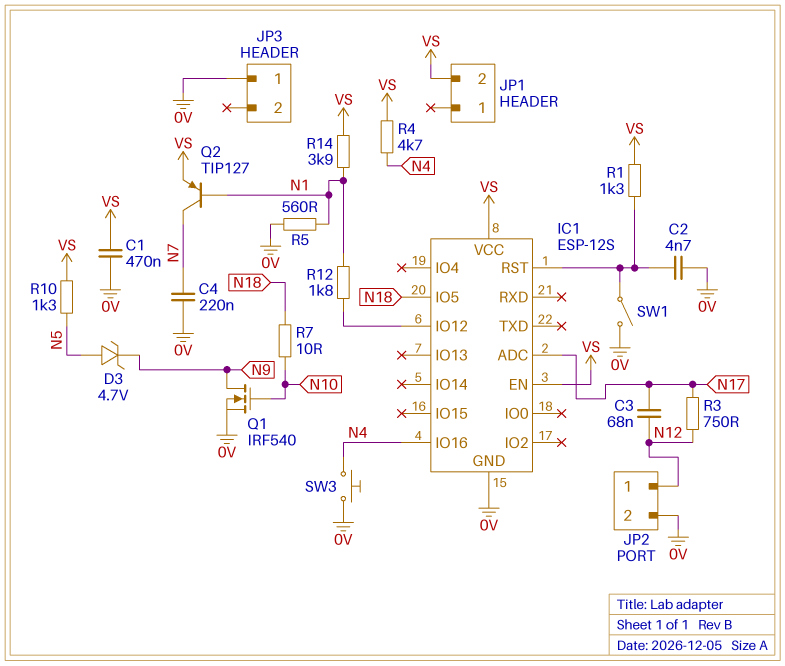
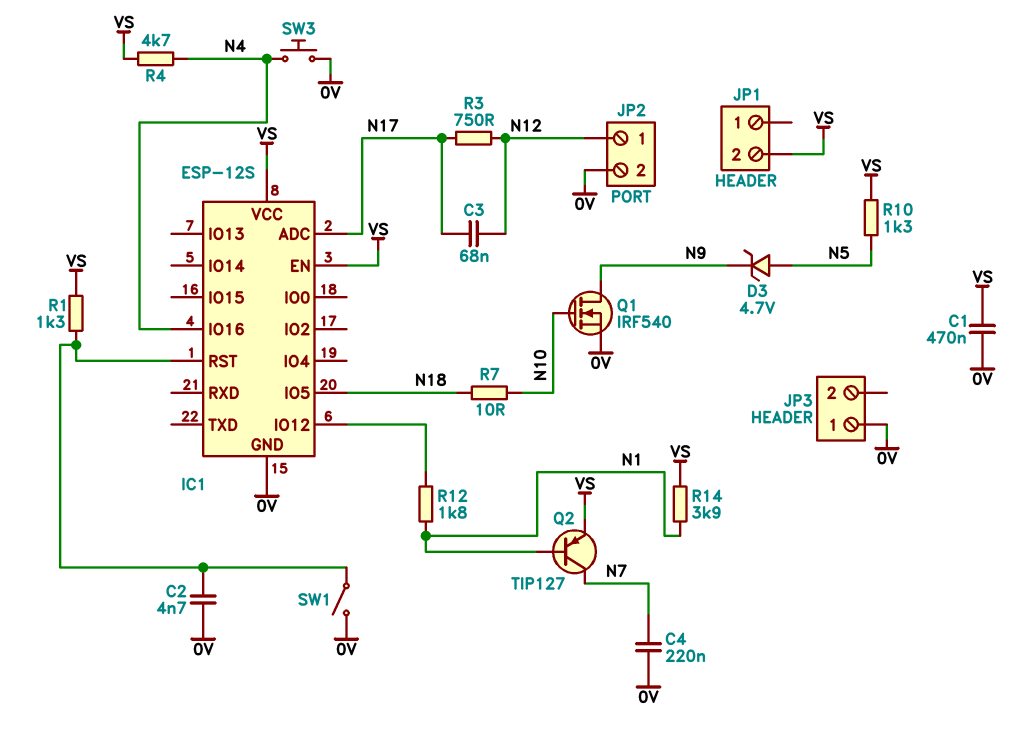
R5: 560 (0V, N1) -> none

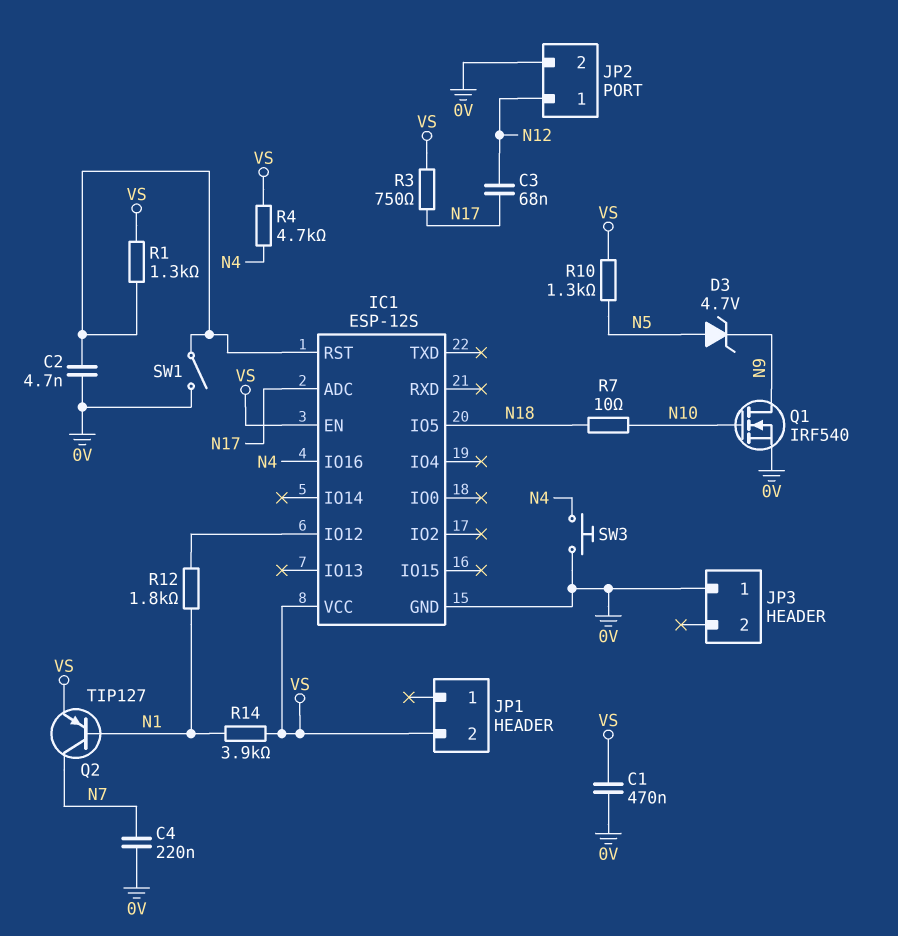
R3: 750 (N12, N17) -> 750 (N17, VS)

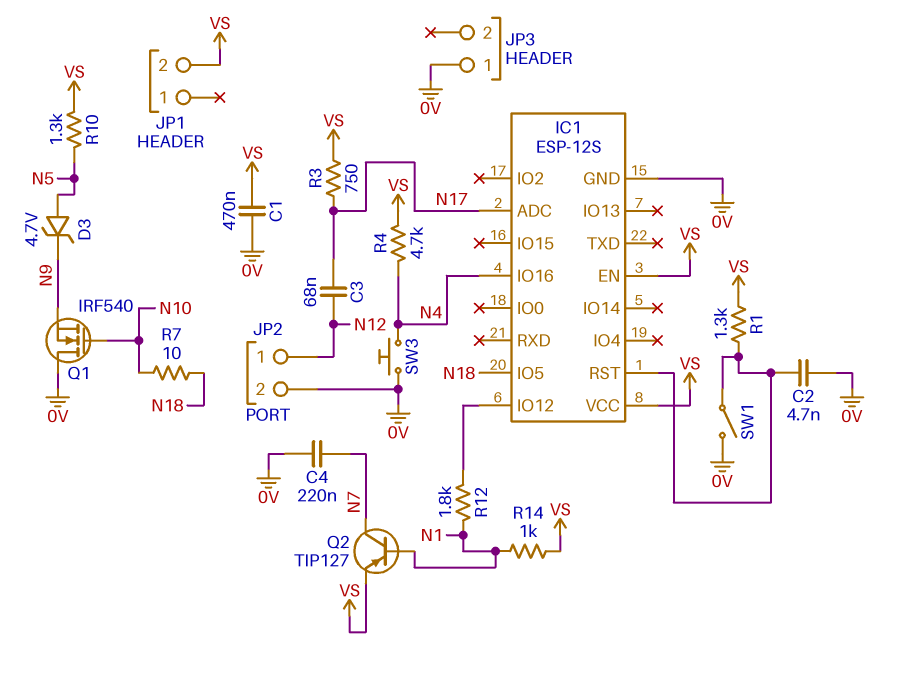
Q1: NMOS IRF540 (G N10, D N9, S 0V) -> NMOS IRF540 (G N10, D 0V, S N9)
R14: 3.9k (N1, VS) -> 1k (N1, VS)

